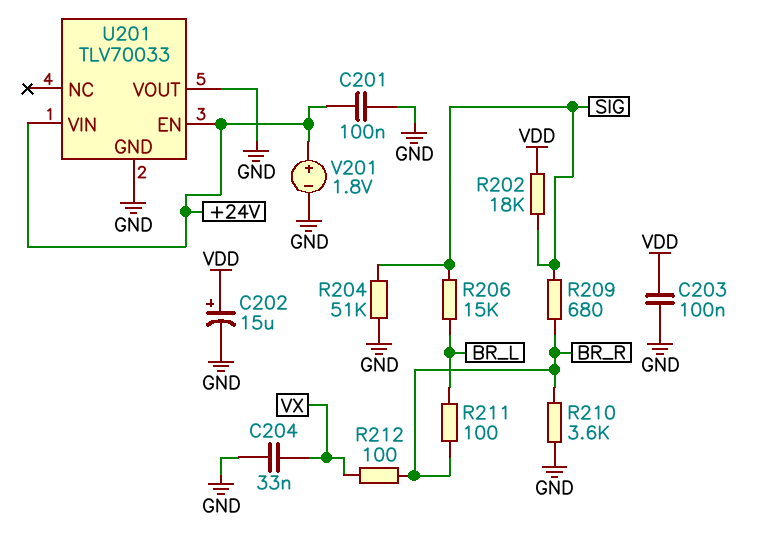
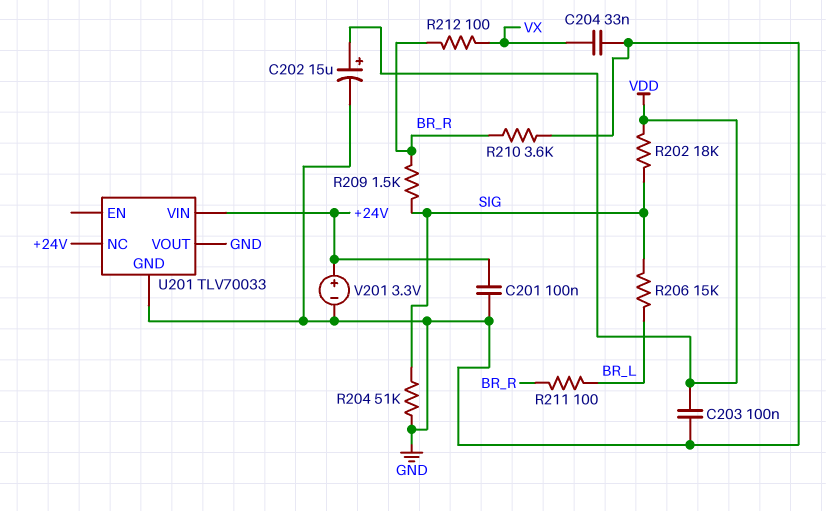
R209: 680 (BR_R, SIG) -> 1.5k (BR_R, SIG)
U201 pin EN: +24V -> none
U201 pin NC: none -> +24V
V201: 1.8V (plus +24V, minus GND) -> 3.3V (plus +24V, minus GND)

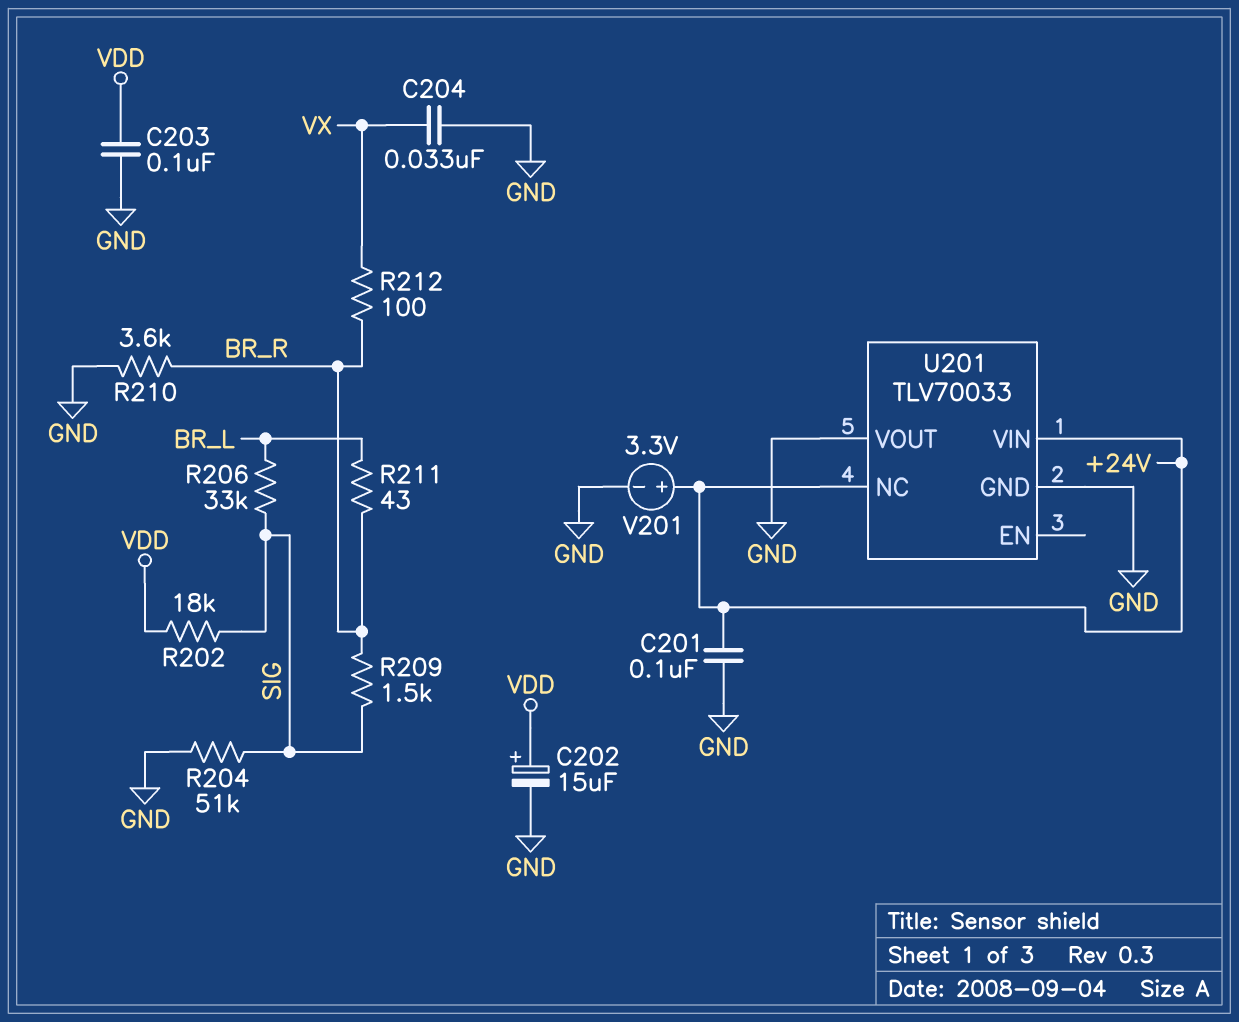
R206: 15k (BR_L, SIG) -> 33k (BR_L, SIG)
R211: 100 (BR_L, BR_R) -> 43 (BR_L, BR_R)

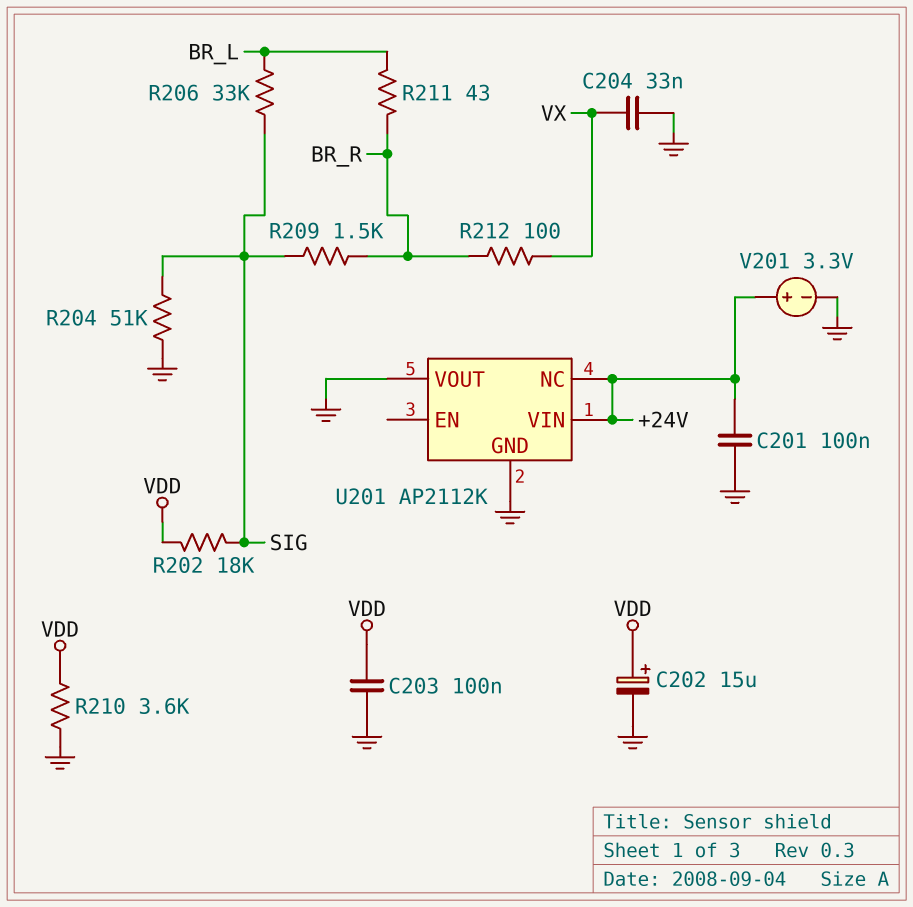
R210: 3.6k (BR_R, GND) -> 3.6k (GND, VDD)
U201: TLV70033 -> AP2112K

